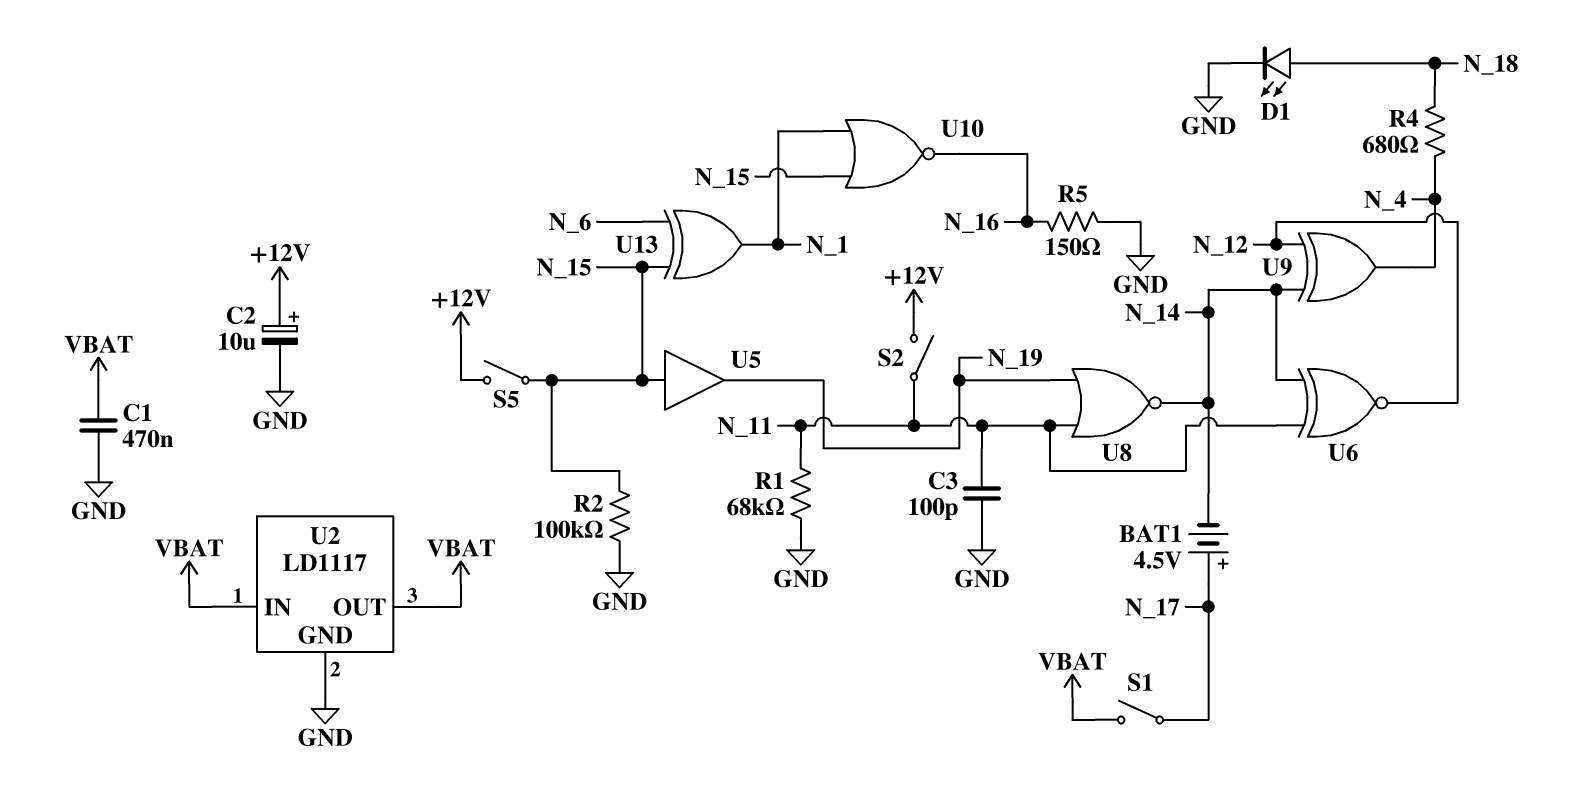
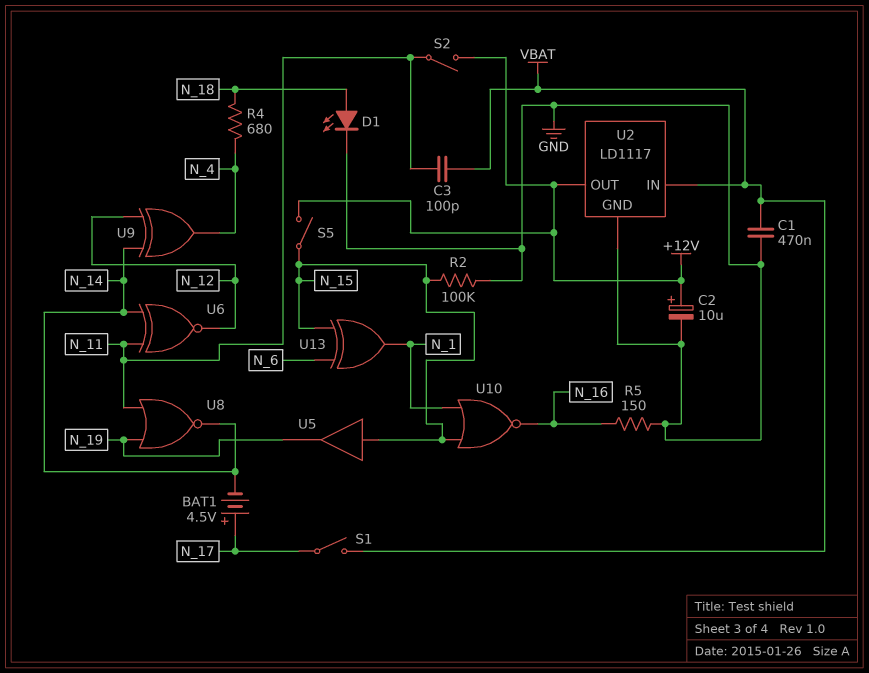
C3: 100pF (GND, N_11) -> 100pF (N_11, VBAT)
R1: 68k (GND, N_11) -> none
U2 pin OUT: VBAT -> +12V

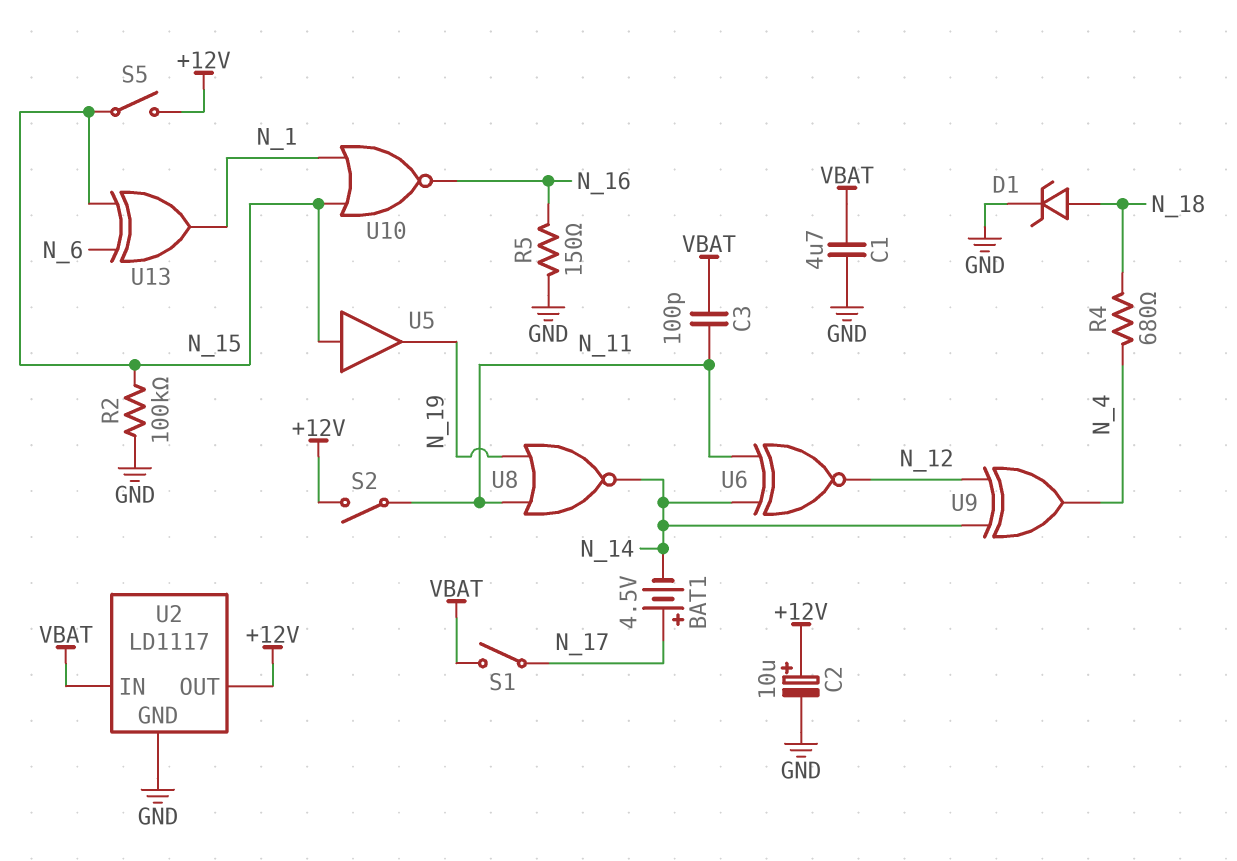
C1: 470nF (GND, VBAT) -> 4.7uF (GND, VBAT)
D1: LED (A N_18, K GND) -> zener (A N_18, K GND)

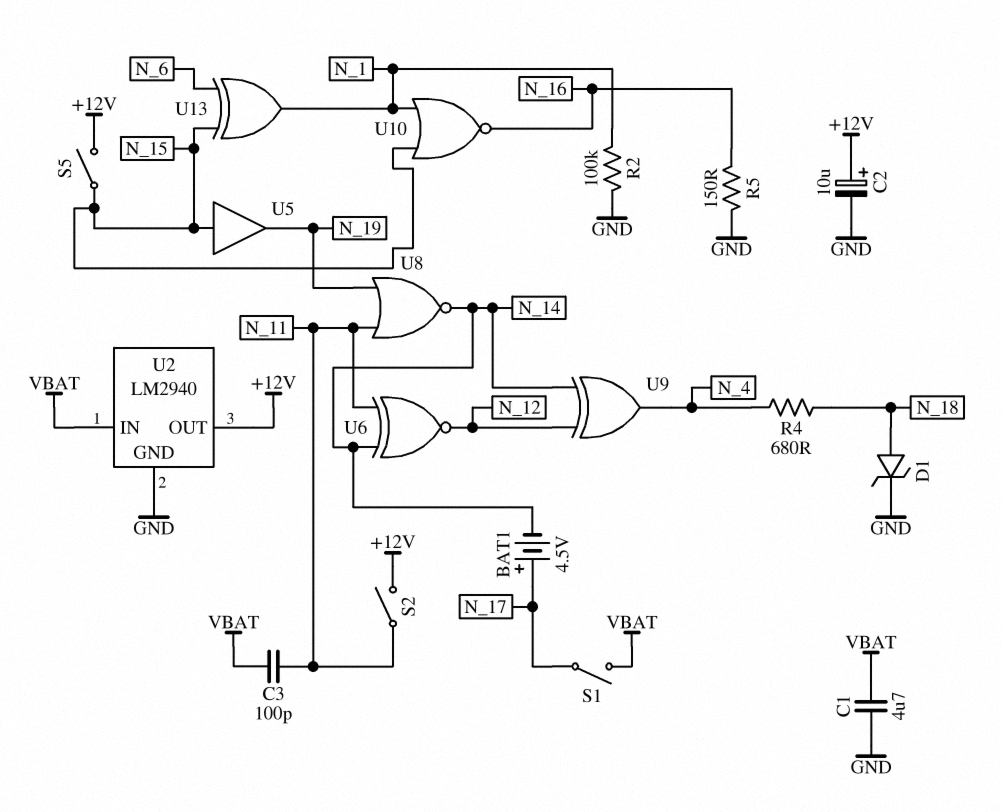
R2: 100k (GND, N_15) -> 100k (GND, N_1)
U2: LD1117 -> LM2940

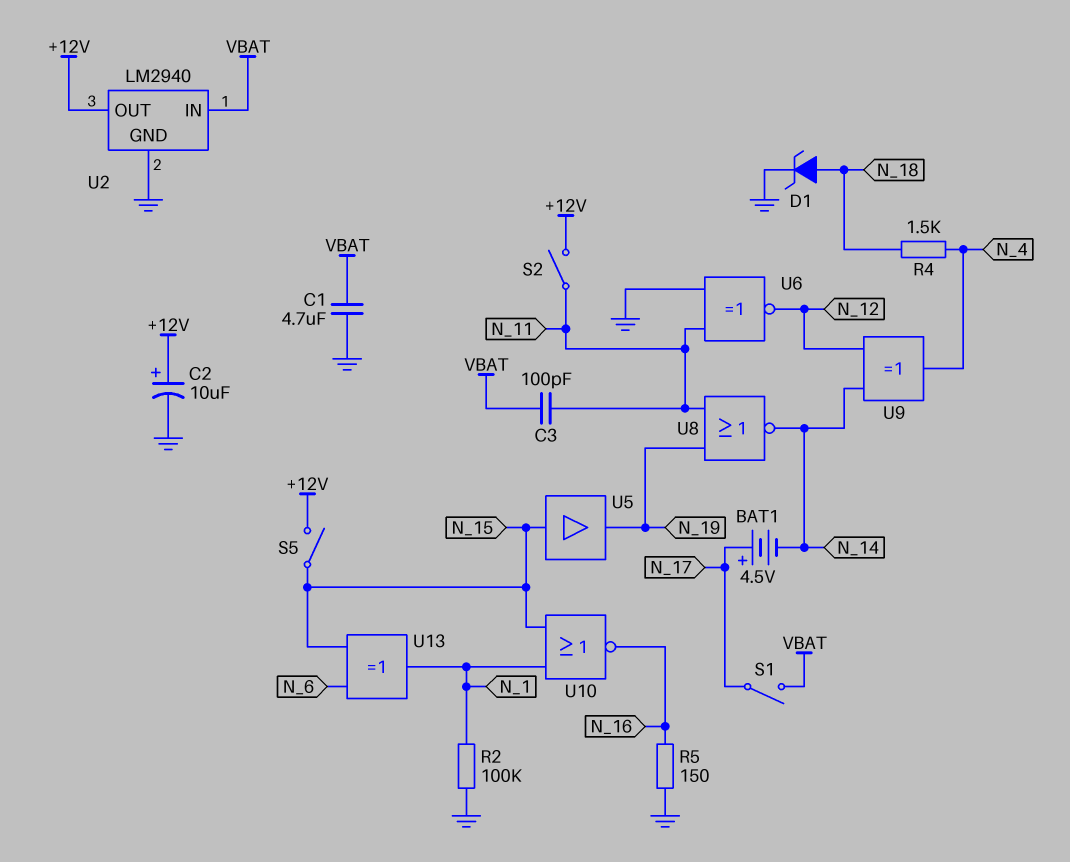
R4: 680 (N_4, N_18) -> 1.5k (N_4, N_18)
U6: XNOR (in N_11, in N_14, out N_12) -> XNOR (in GND, in N_11, out N_12)

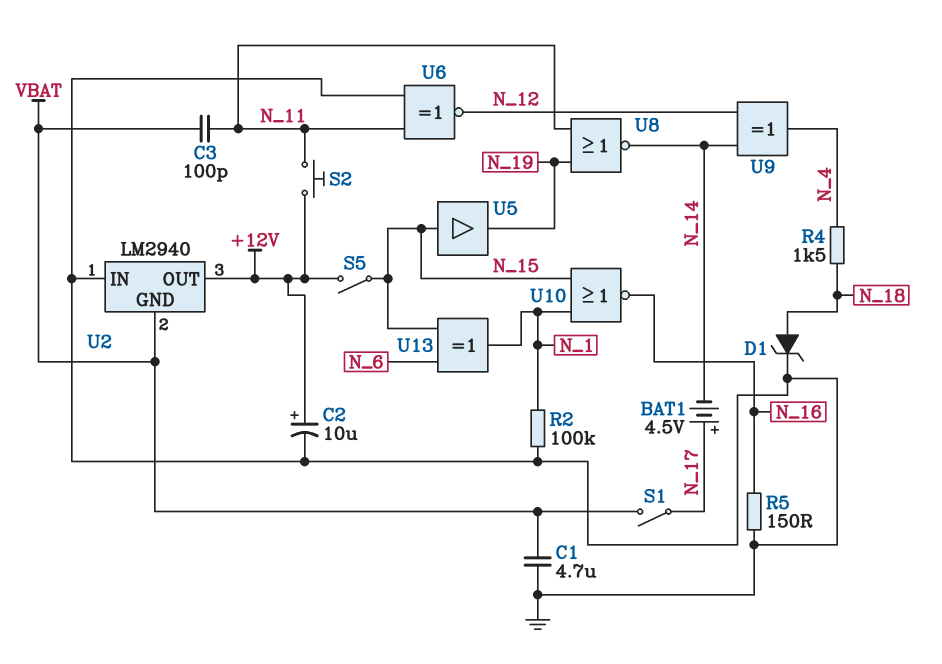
S2: switch (+12V, N_11) -> button (+12V, N_11)
U2 pin GND: GND -> VBAT
U2 pin IN: VBAT -> GND

